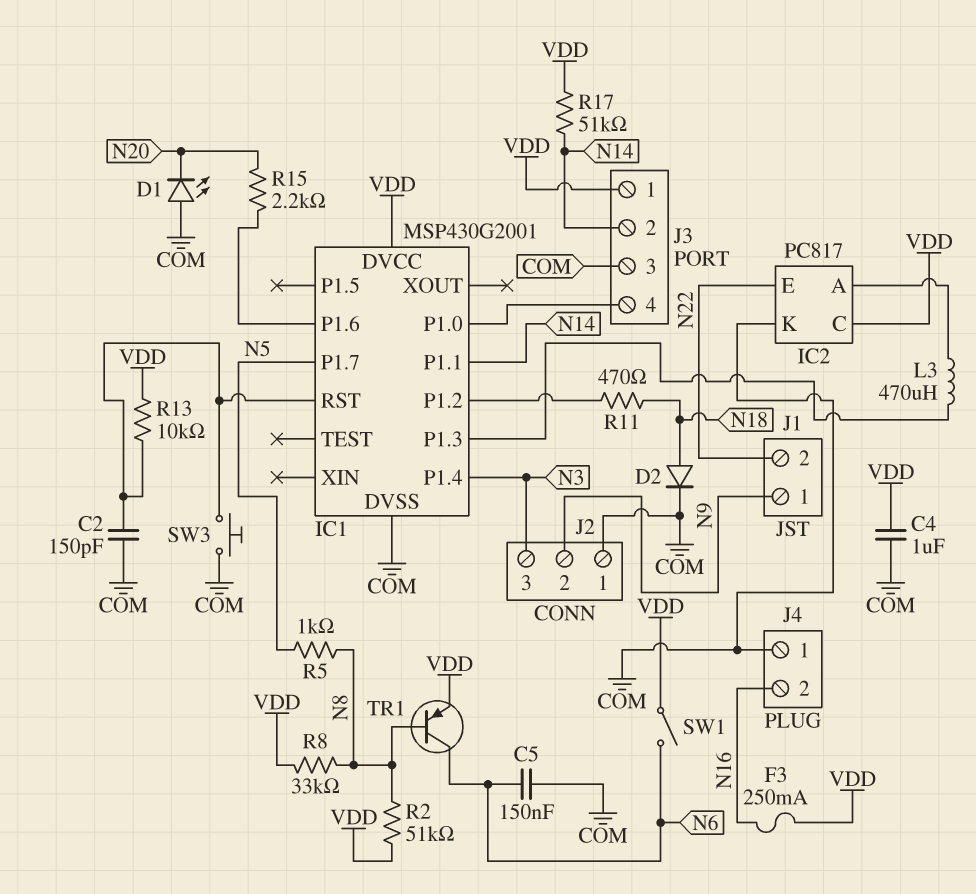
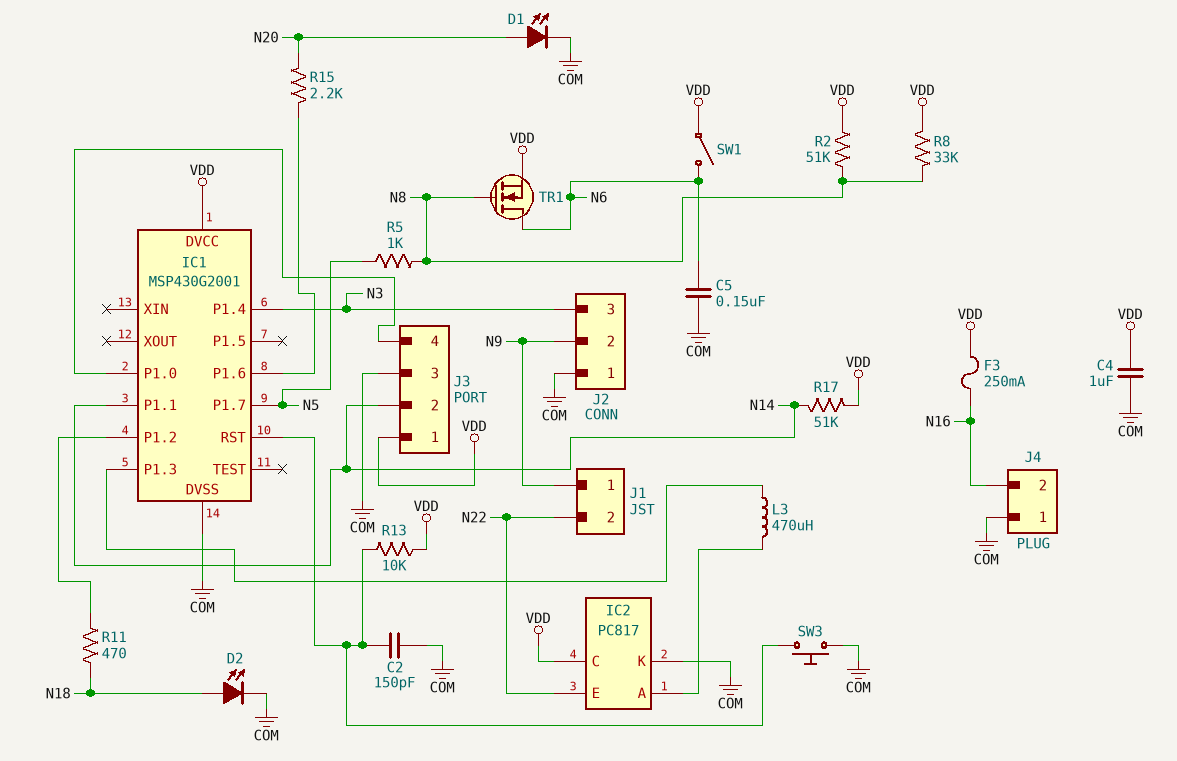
D1: LED (A COM, K N20) -> LED (A N20, K COM)
D2: diode (A N18, K COM) -> LED (A N18, K COM)
TR1: PNP (B N8, C N6, E VDD) -> NMOS (G N8, D N6, S VDD)

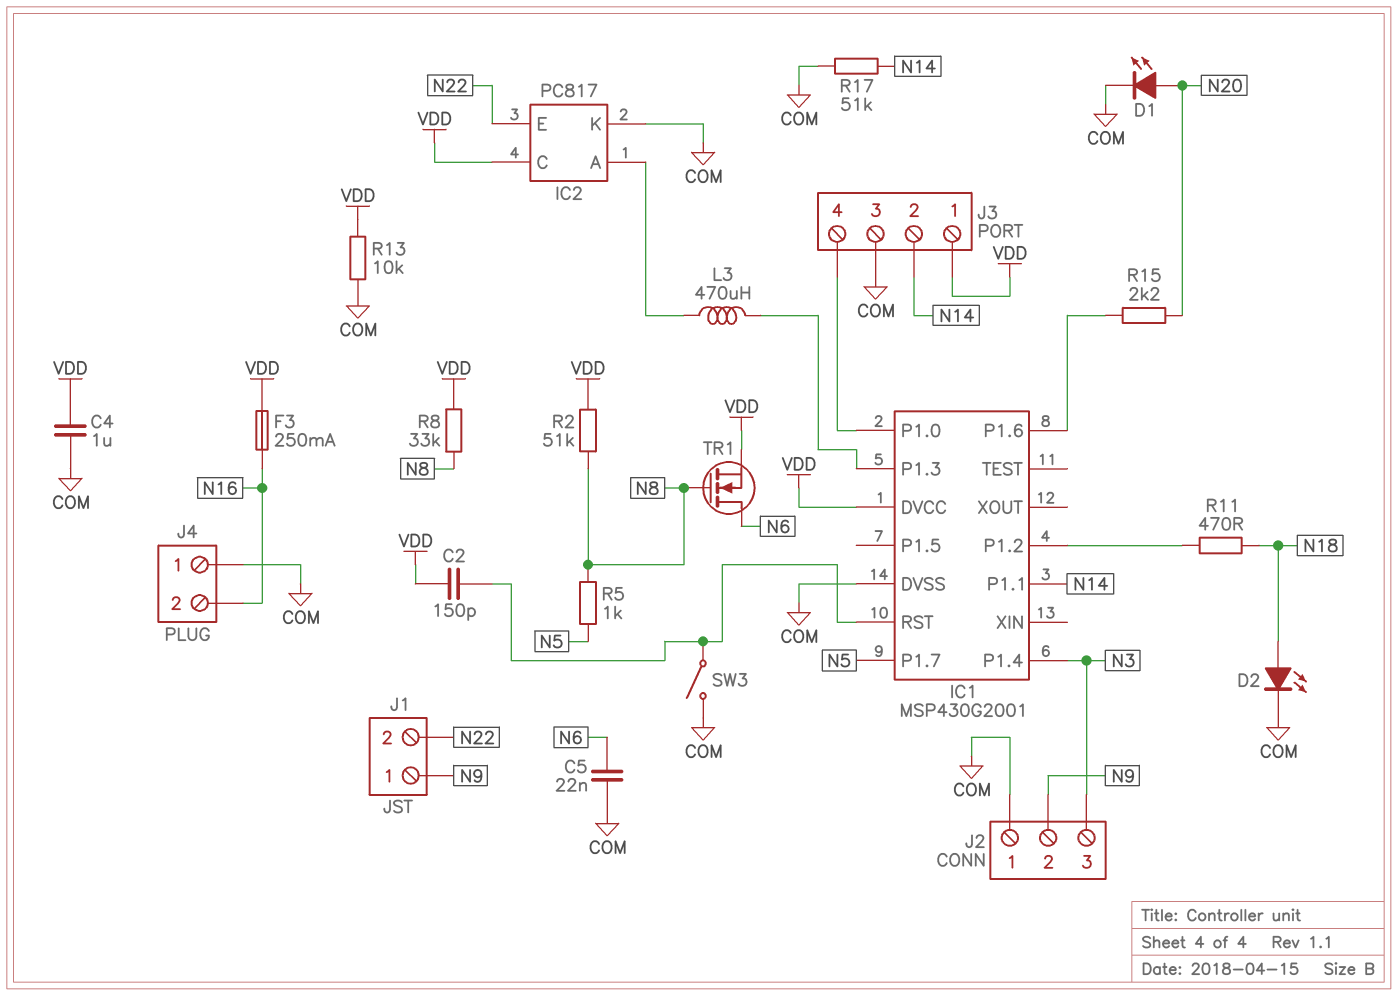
C2: 150pF (COM, IC1/RST) -> 150pF (IC1/RST, VDD)
C5: 150nF (COM, N6) -> 22nF (COM, N6)
R13: 10k (IC1/RST, VDD) -> 10k (COM, VDD)
R17: 51k (N14, VDD) -> 51k (COM, N14)
SW1: switch (N6, VDD) -> none
SW3: button (COM, IC1/RST) -> switch (COM, IC1/RST)

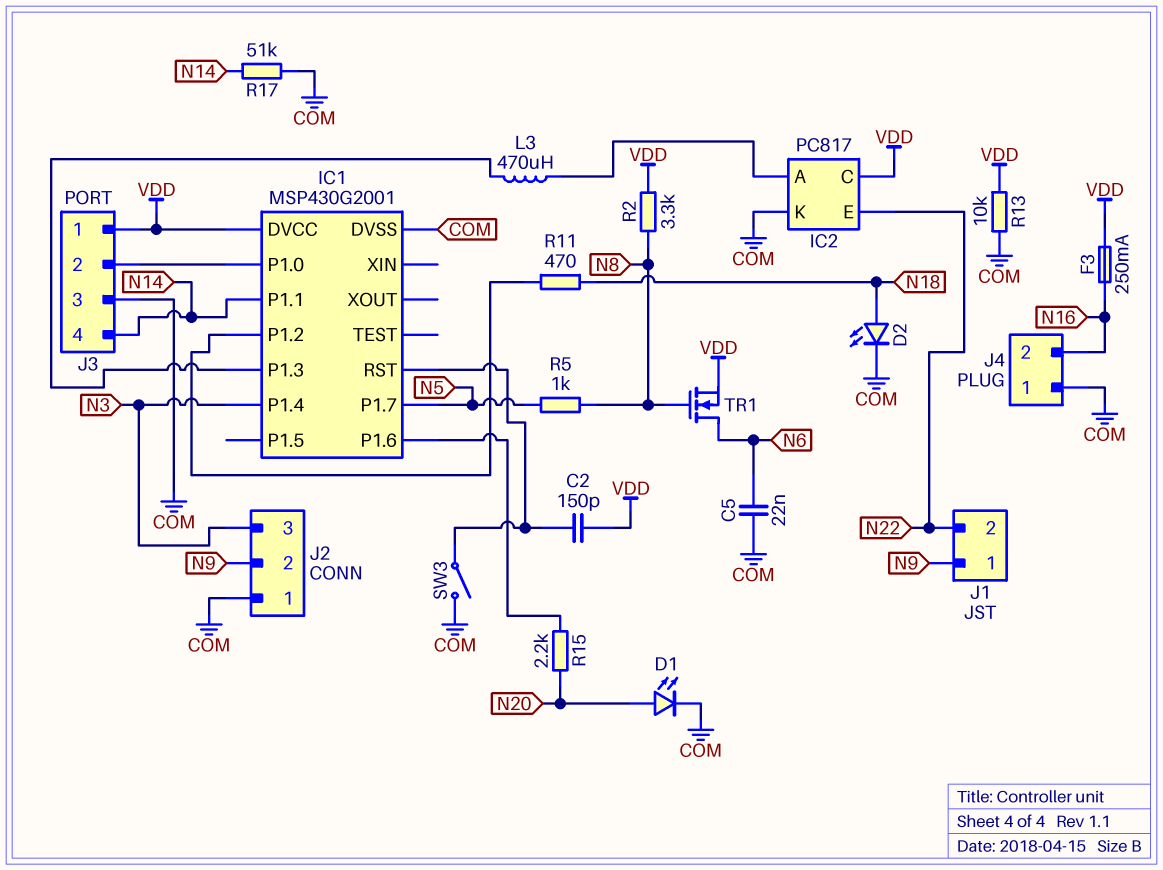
C4: 1uF (COM, VDD) -> none
J3 pin 2: N14 -> IC1/P1.0
J3 pin 4: IC1/P1.0 -> N14
R2: 51k (N8, VDD) -> 3.3k (N8, VDD)
R8: 33k (N8, VDD) -> none

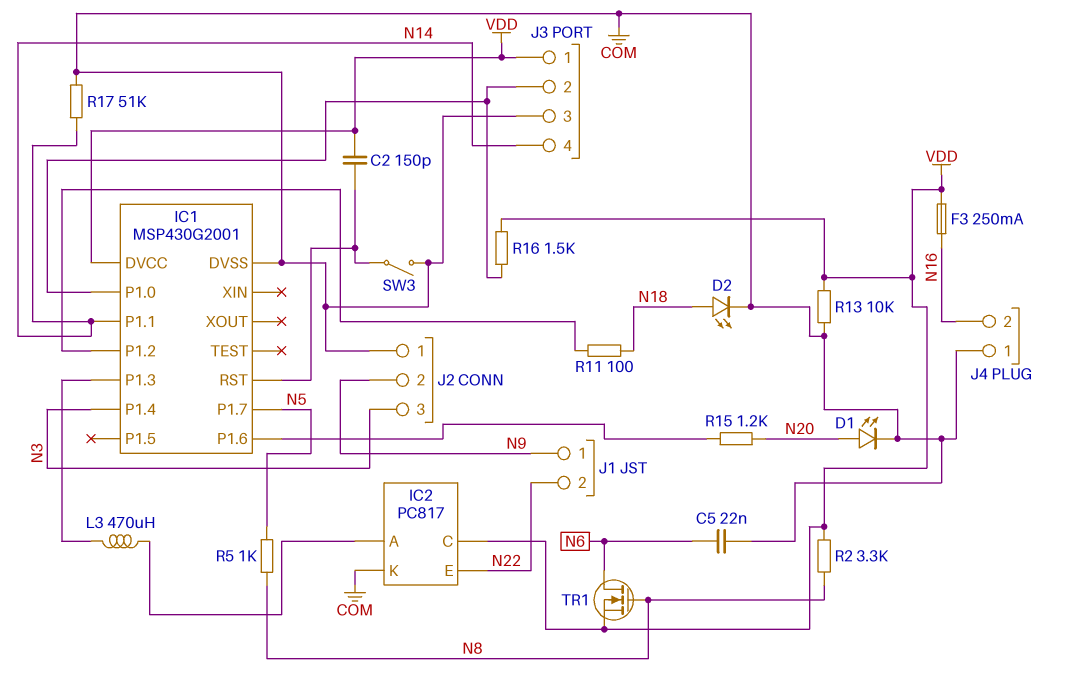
R11: 470 (IC1/P1.2, N18) -> 100 (IC1/P1.2, N18)
R15: 2.2k (IC1/P1.6, N20) -> 1.2k (IC1/P1.6, N20)
R16: none -> 1.5k (IC1/P1.0, VDD)

